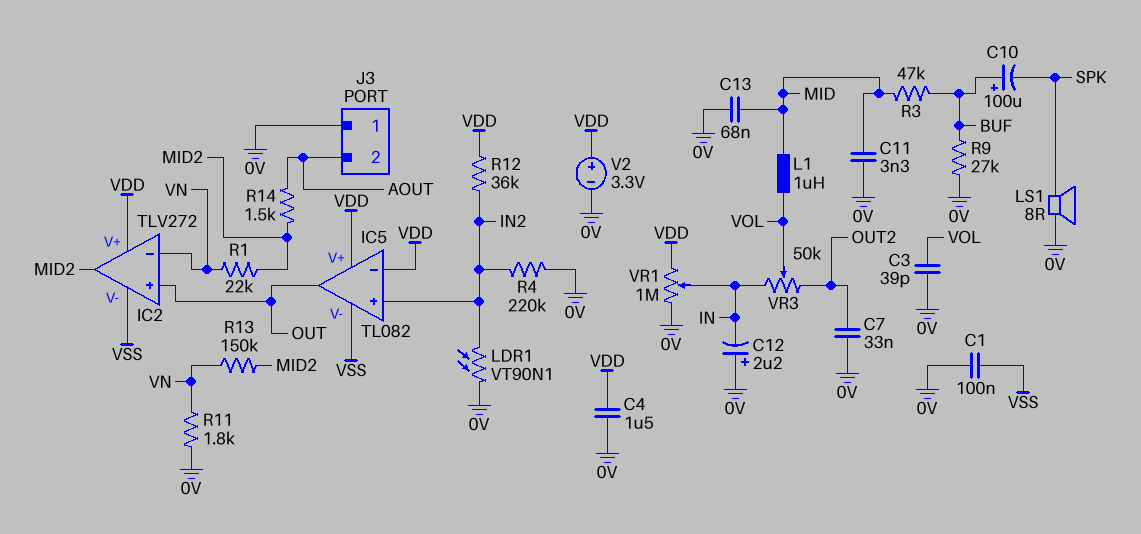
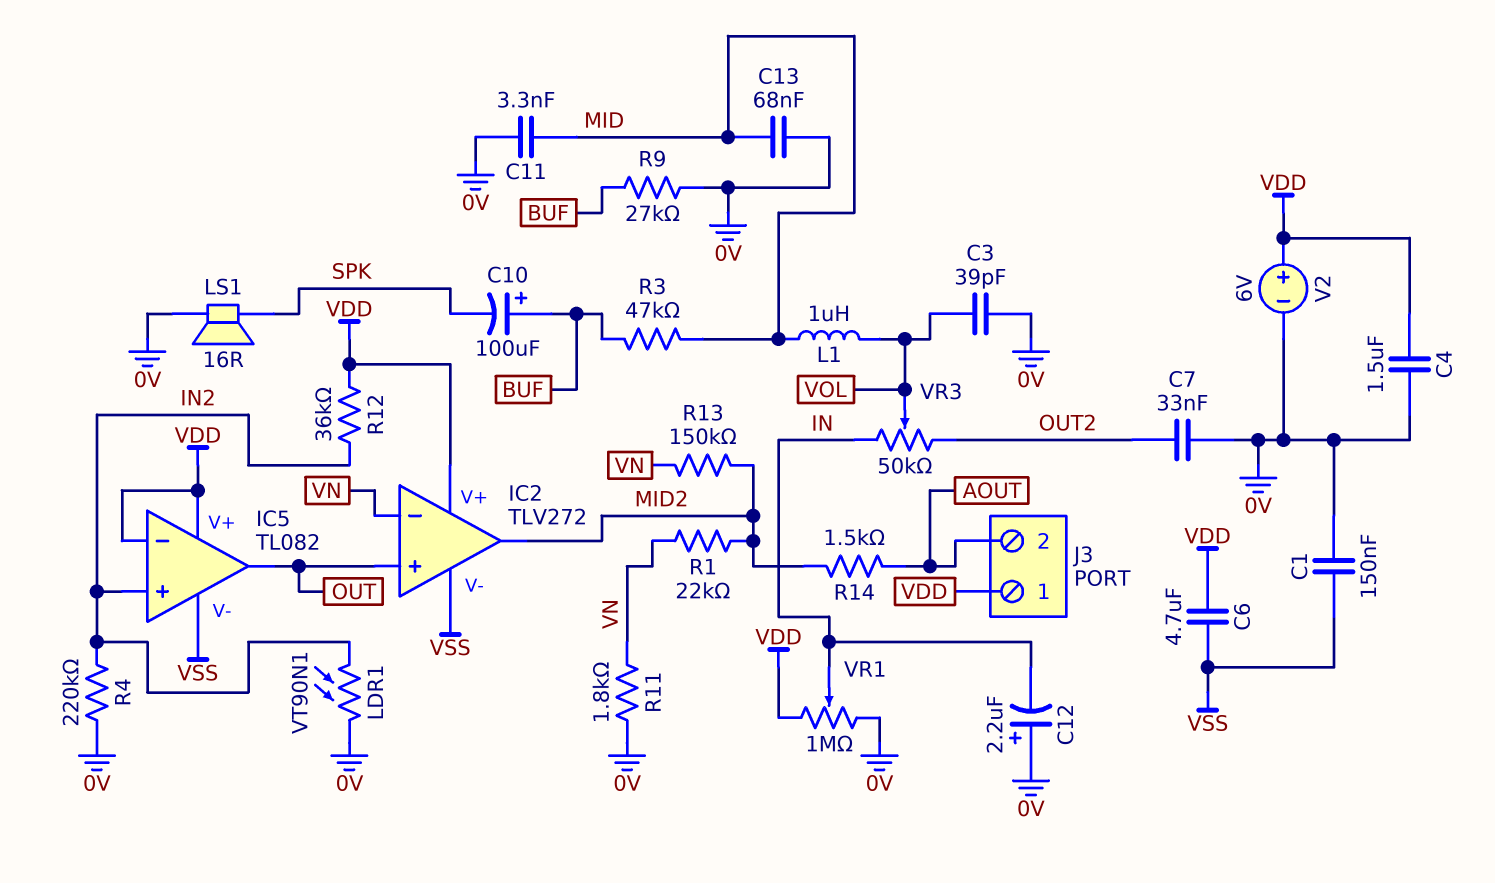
C1: 100nF (0V, VSS) -> 150nF (0V, VSS)
C6: none -> 4.7uF (VDD, VSS)
J3 pin 1: 0V -> VDD
LS1: speaker 8R (0V, SPK) -> speaker 16R (0V, SPK)
V2: 3.3V (plus VDD, minus 0V) -> 6V (plus VDD, minus 0V)

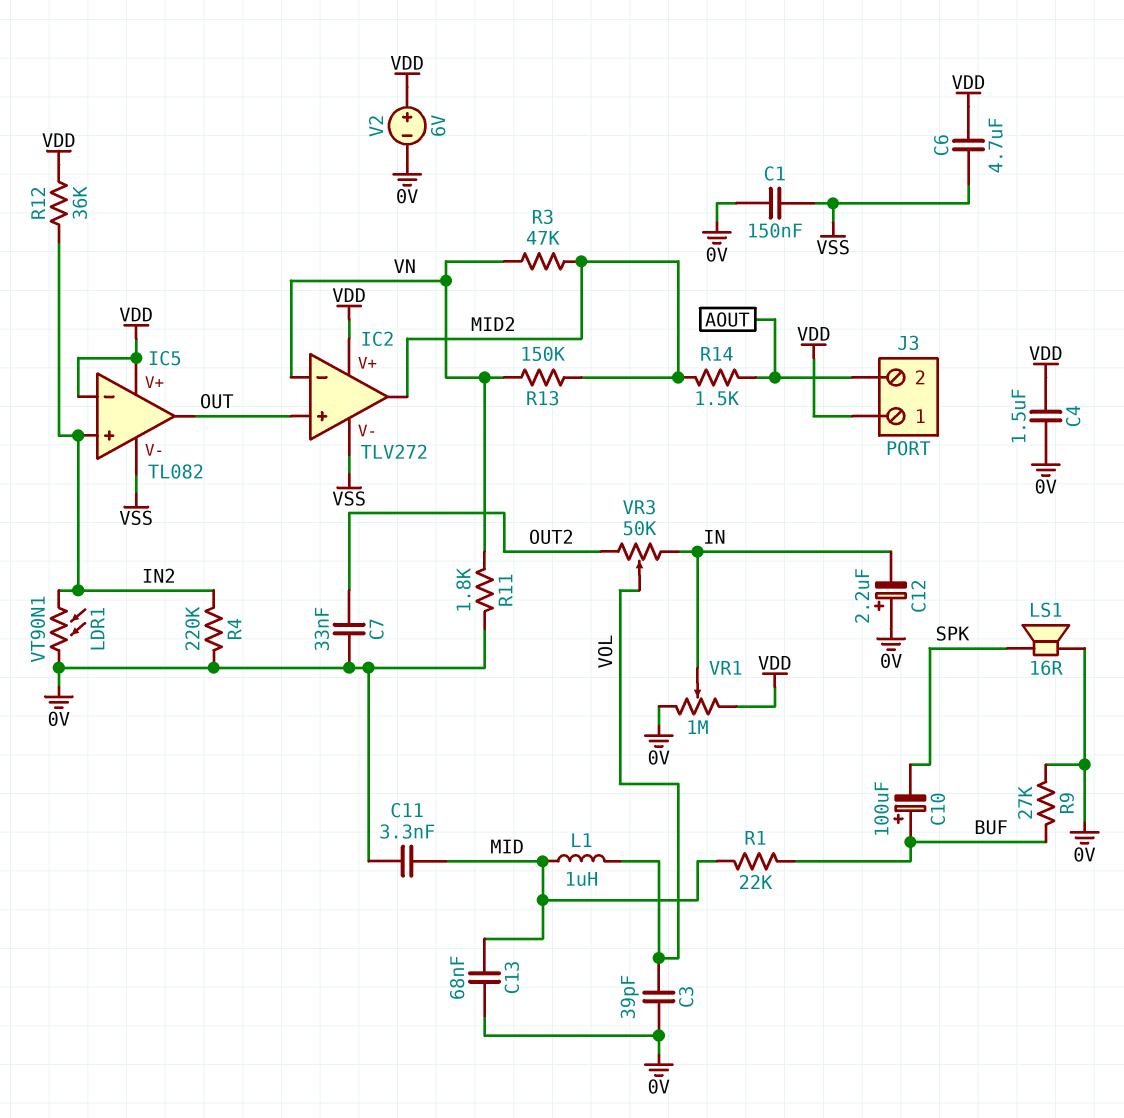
R1: 22k (MID2, VN) -> 22k (BUF, MID)
R3: 47k (BUF, MID) -> 47k (MID2, VN)

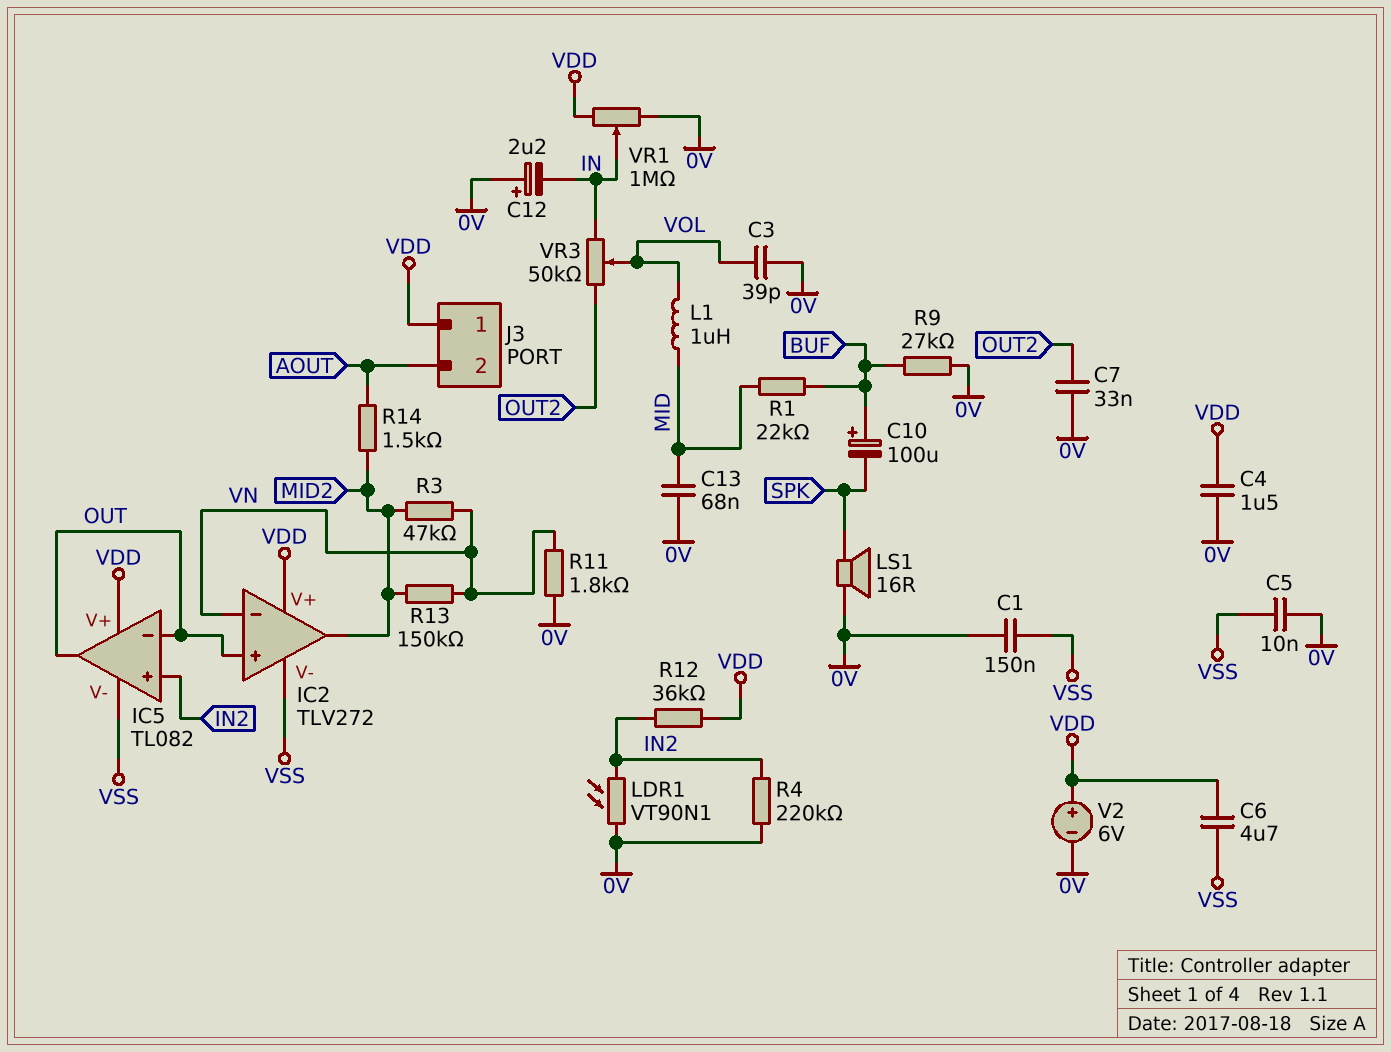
C5: none -> 10nF (0V, VSS)
C11: 3.3nF (0V, MID) -> none
IC5 pin in-: VDD -> OUT

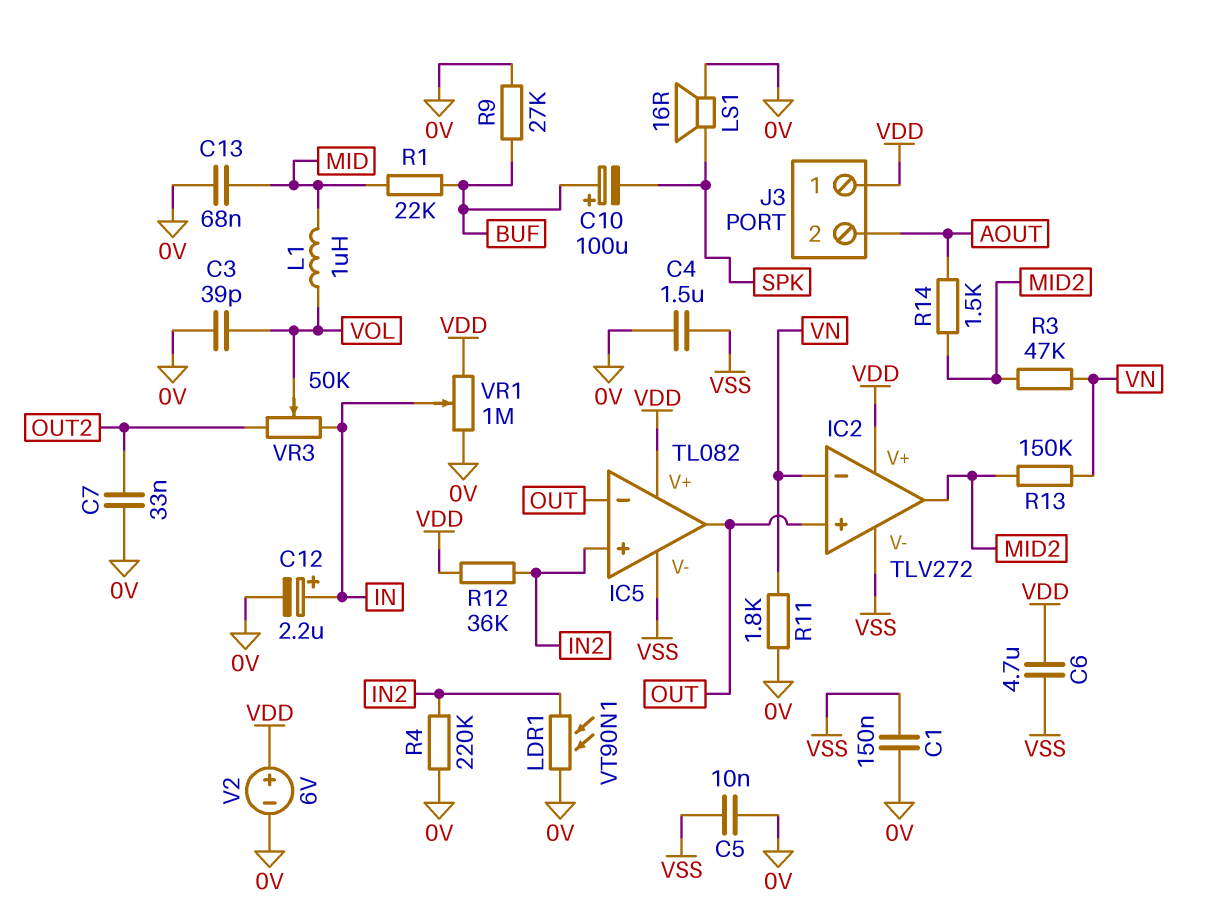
C4: 1.5uF (0V, VDD) -> 1.5uF (0V, VSS)
C12: 2.2uF (plus 0V, minus IN) -> 2.2uF (plus IN, minus 0V)

